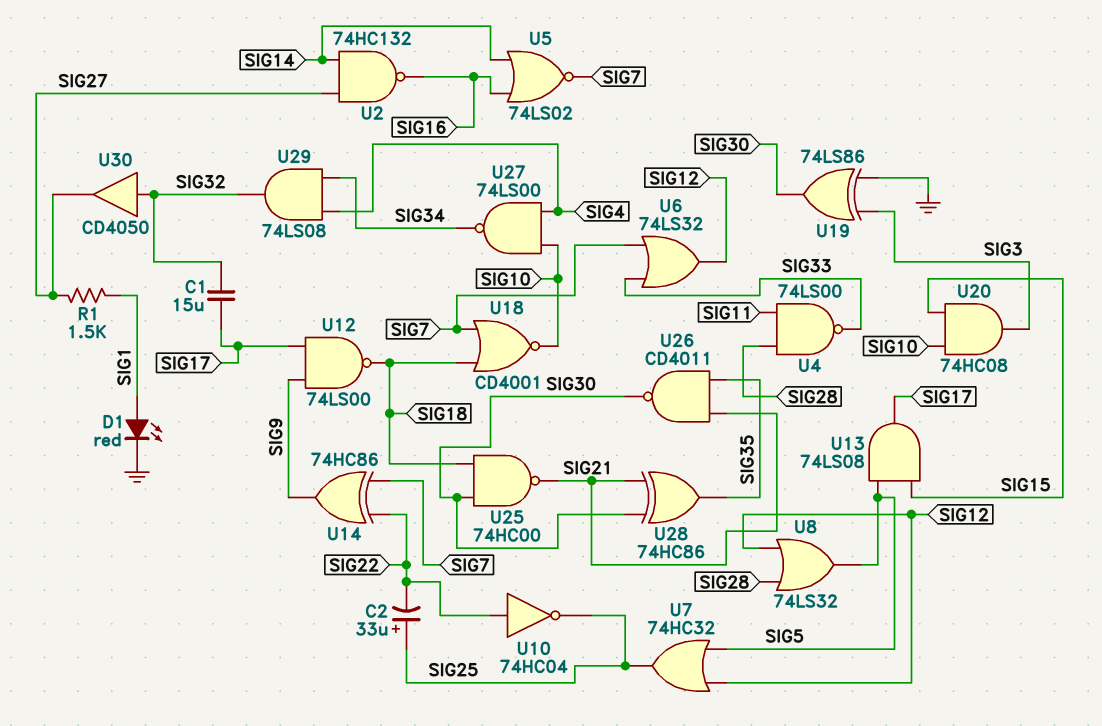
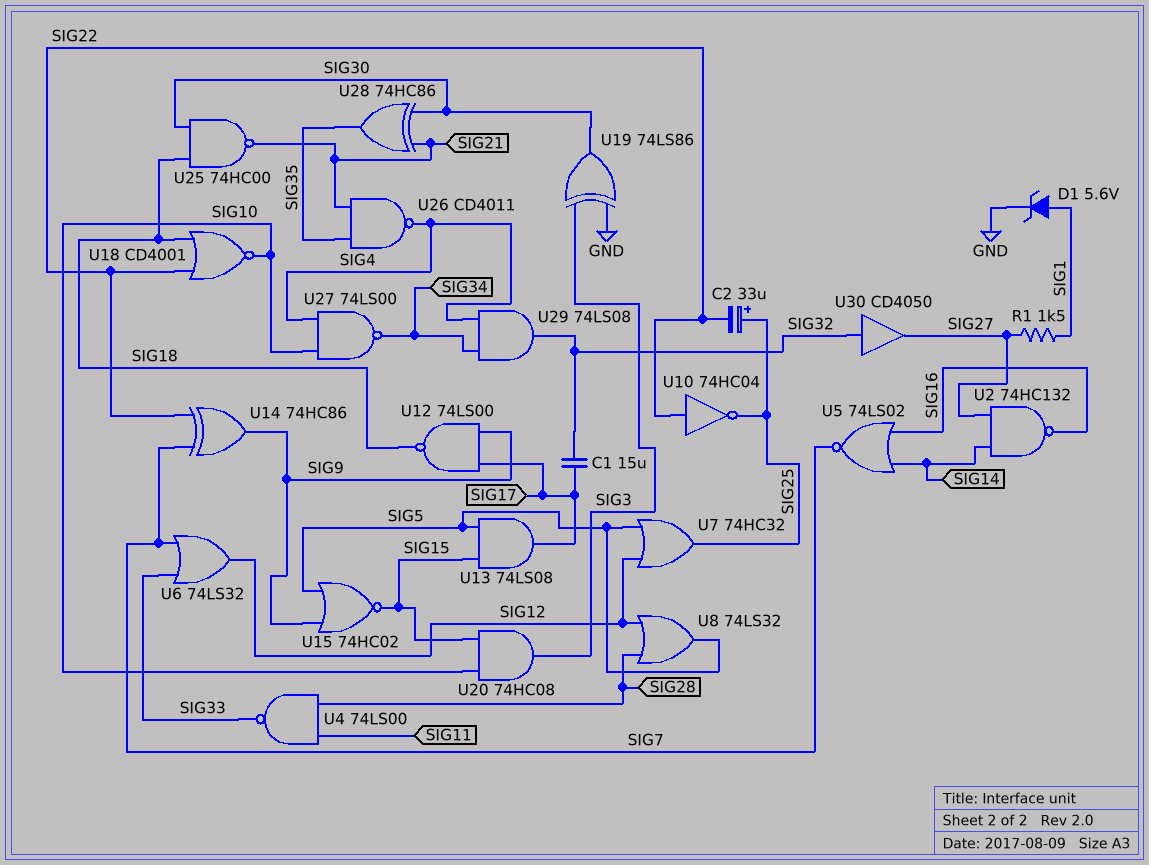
D1: LED red (A SIG1, K GND) -> zener 5.6V (A SIG1, K GND)
U15: none -> NOR 74HC02 (in SIG5, in SIG9, out SIG15)
U18: NOR CD4001 (in SIG7, in SIG18, out SIG10) -> NOR CD4001 (in SIG18, in SIG22, out SIG10)
U26: NAND CD4011 (in SIG21, in SIG35, out SIG30) -> NAND CD4011 (in SIG21, in SIG35, out SIG4)

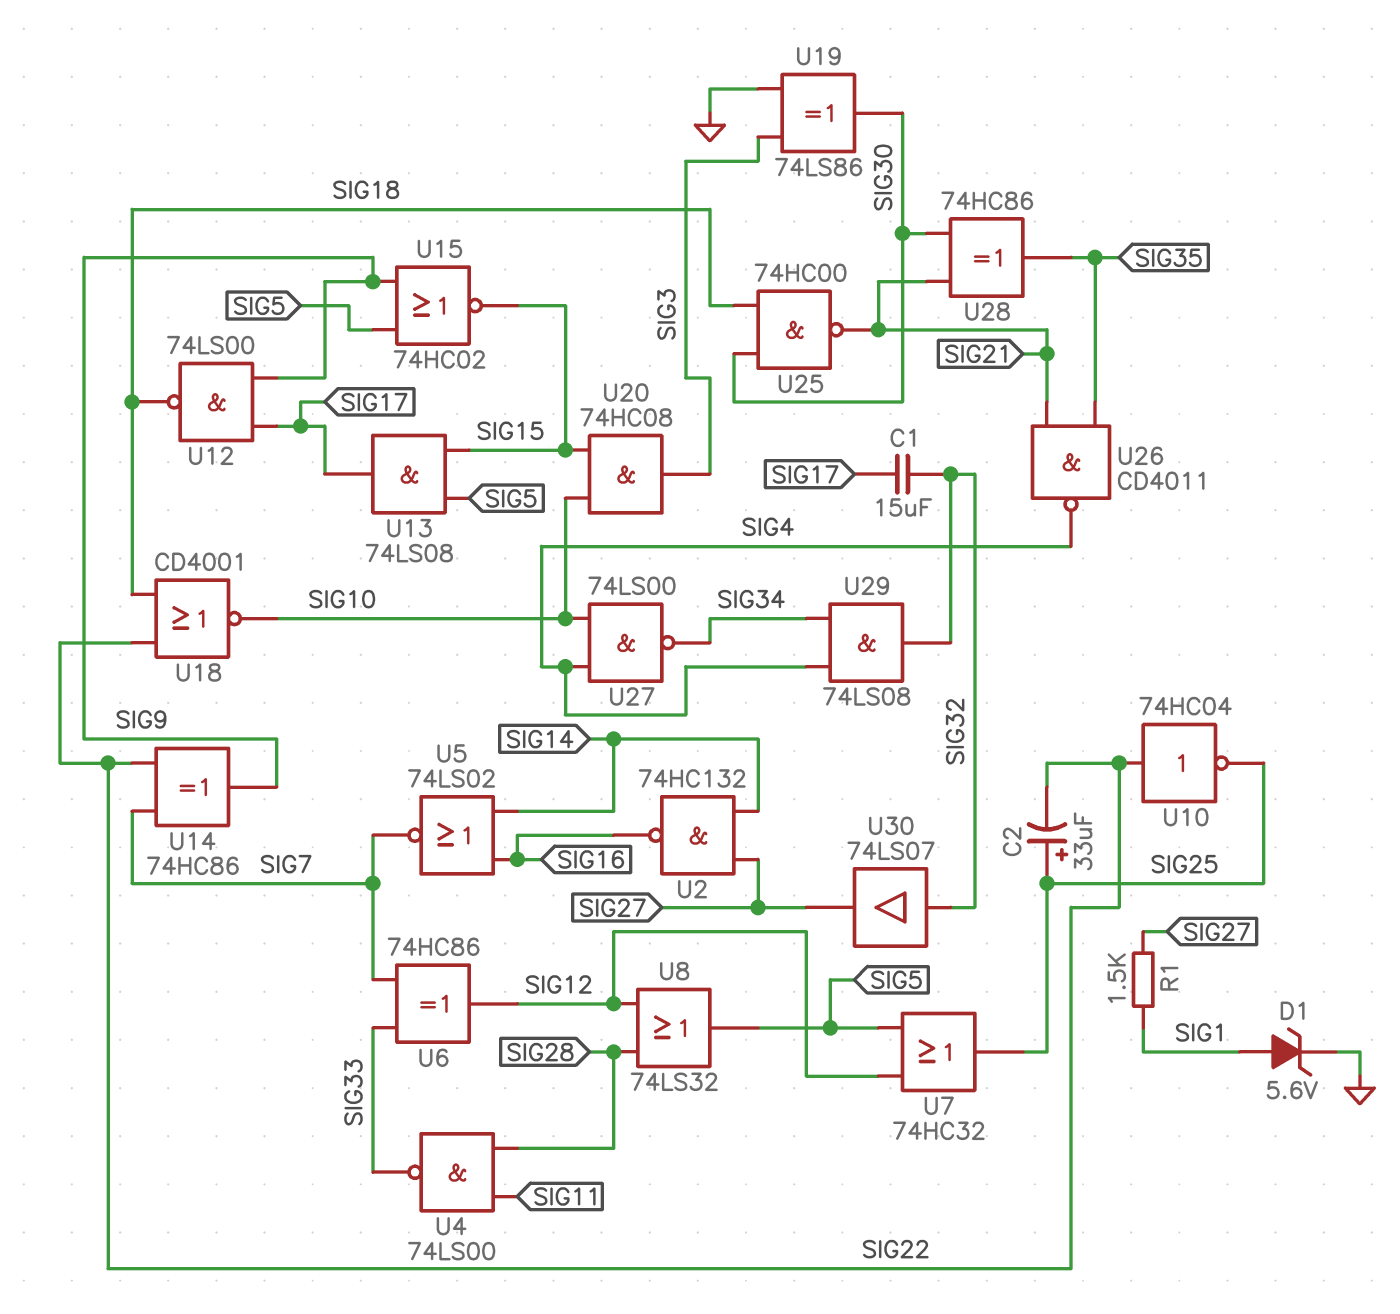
U6: OR 74LS32 (in SIG7, in SIG33, out SIG12) -> XOR 74HC86 (in SIG7, in SIG33, out SIG12)
U30: buffer CD4050 (in SIG32, out SIG27) -> buffer 74LS07 (in SIG32, out SIG27)

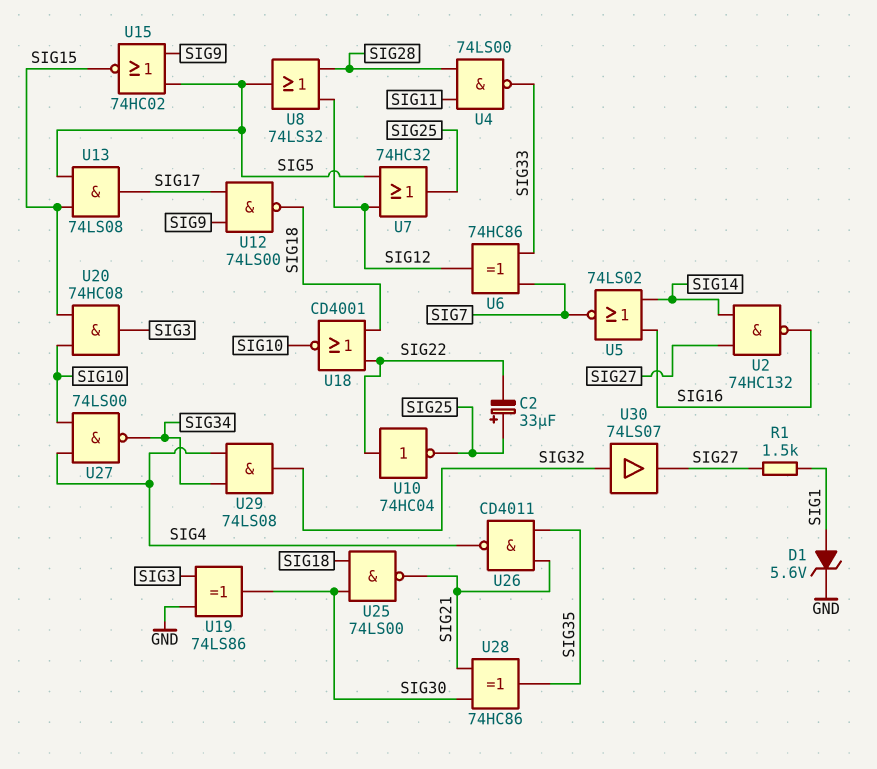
C1: 15uF (SIG17, SIG32) -> none
U14: XOR 74HC86 (in SIG7, in SIG22, out SIG9) -> none
U25: NAND 74HC00 (in SIG18, in SIG30, out SIG21) -> NAND 74LS00 (in SIG18, in SIG30, out SIG21)

